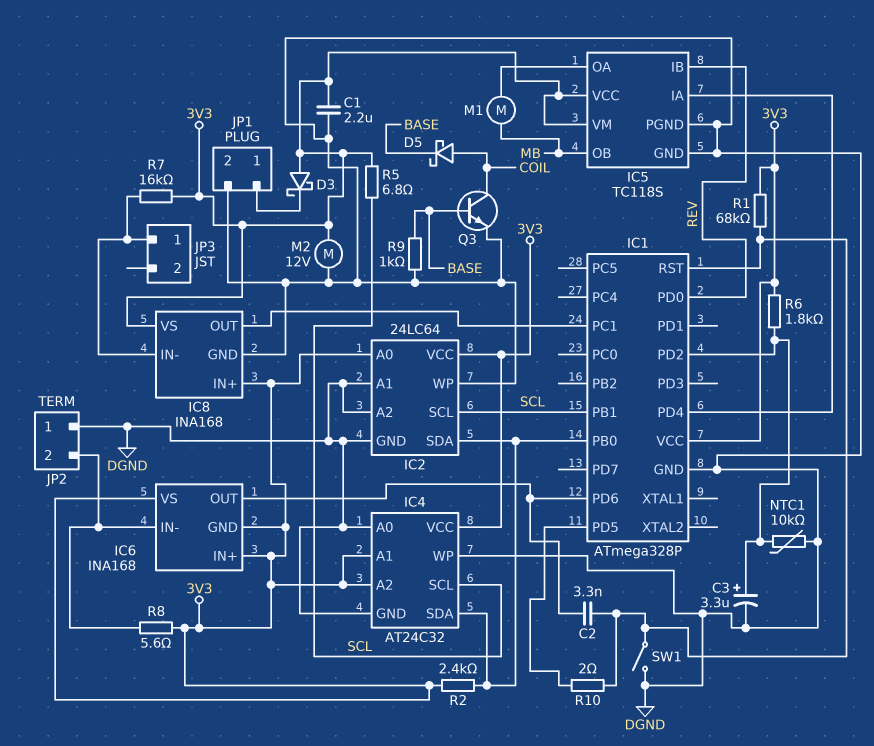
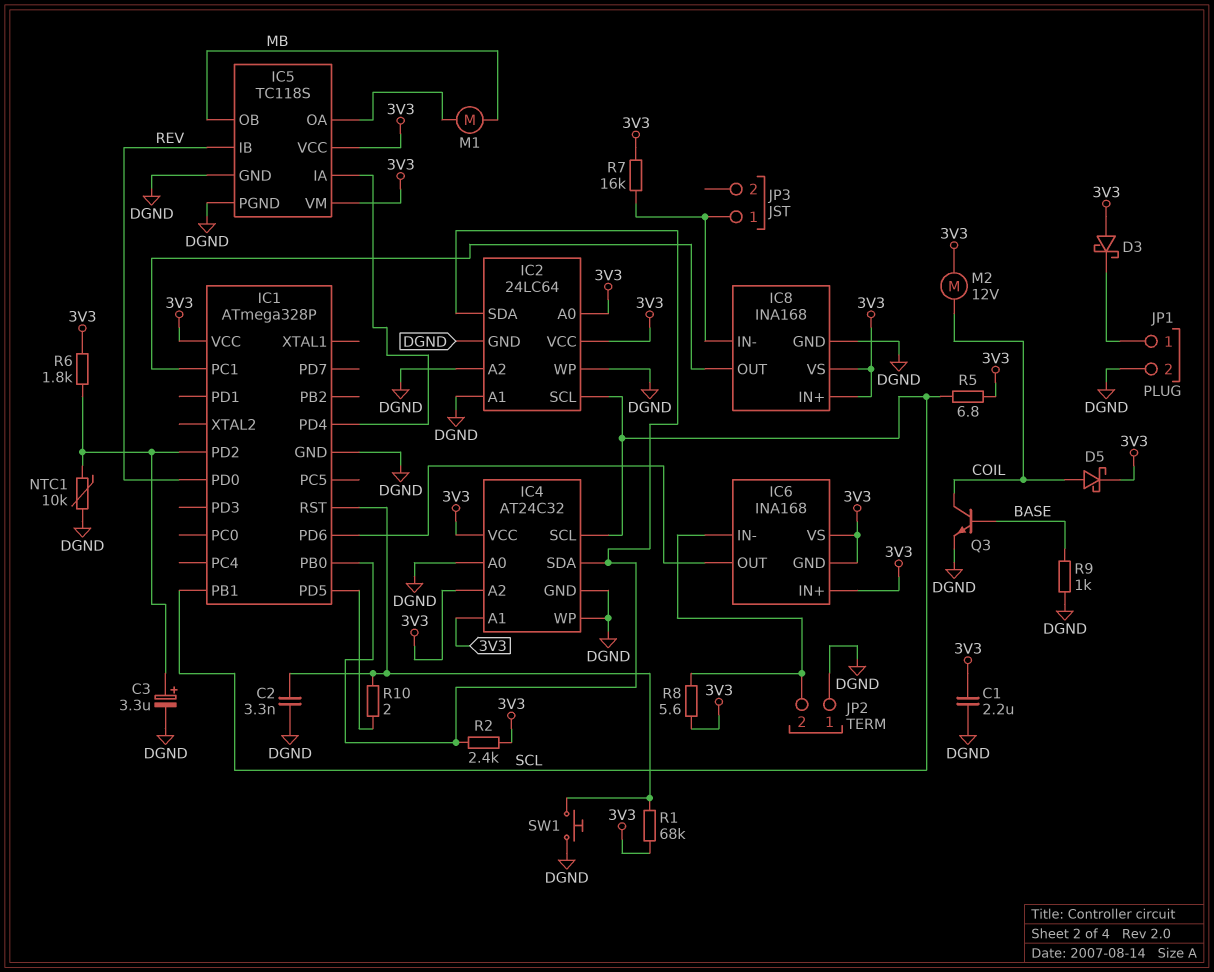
C2: 3.3nF (IC1/PD6, IC1/RST) -> 3.3nF (DGND, IC1/RST)
D5: schottky (A COIL, K BASE) -> schottky (A COIL, K 3V3)
M2: motor 12V (3V3, DGND) -> motor 12V (3V3, COIL)
SW1: switch (DGND, IC1/RST) -> button (DGND, IC1/RST)

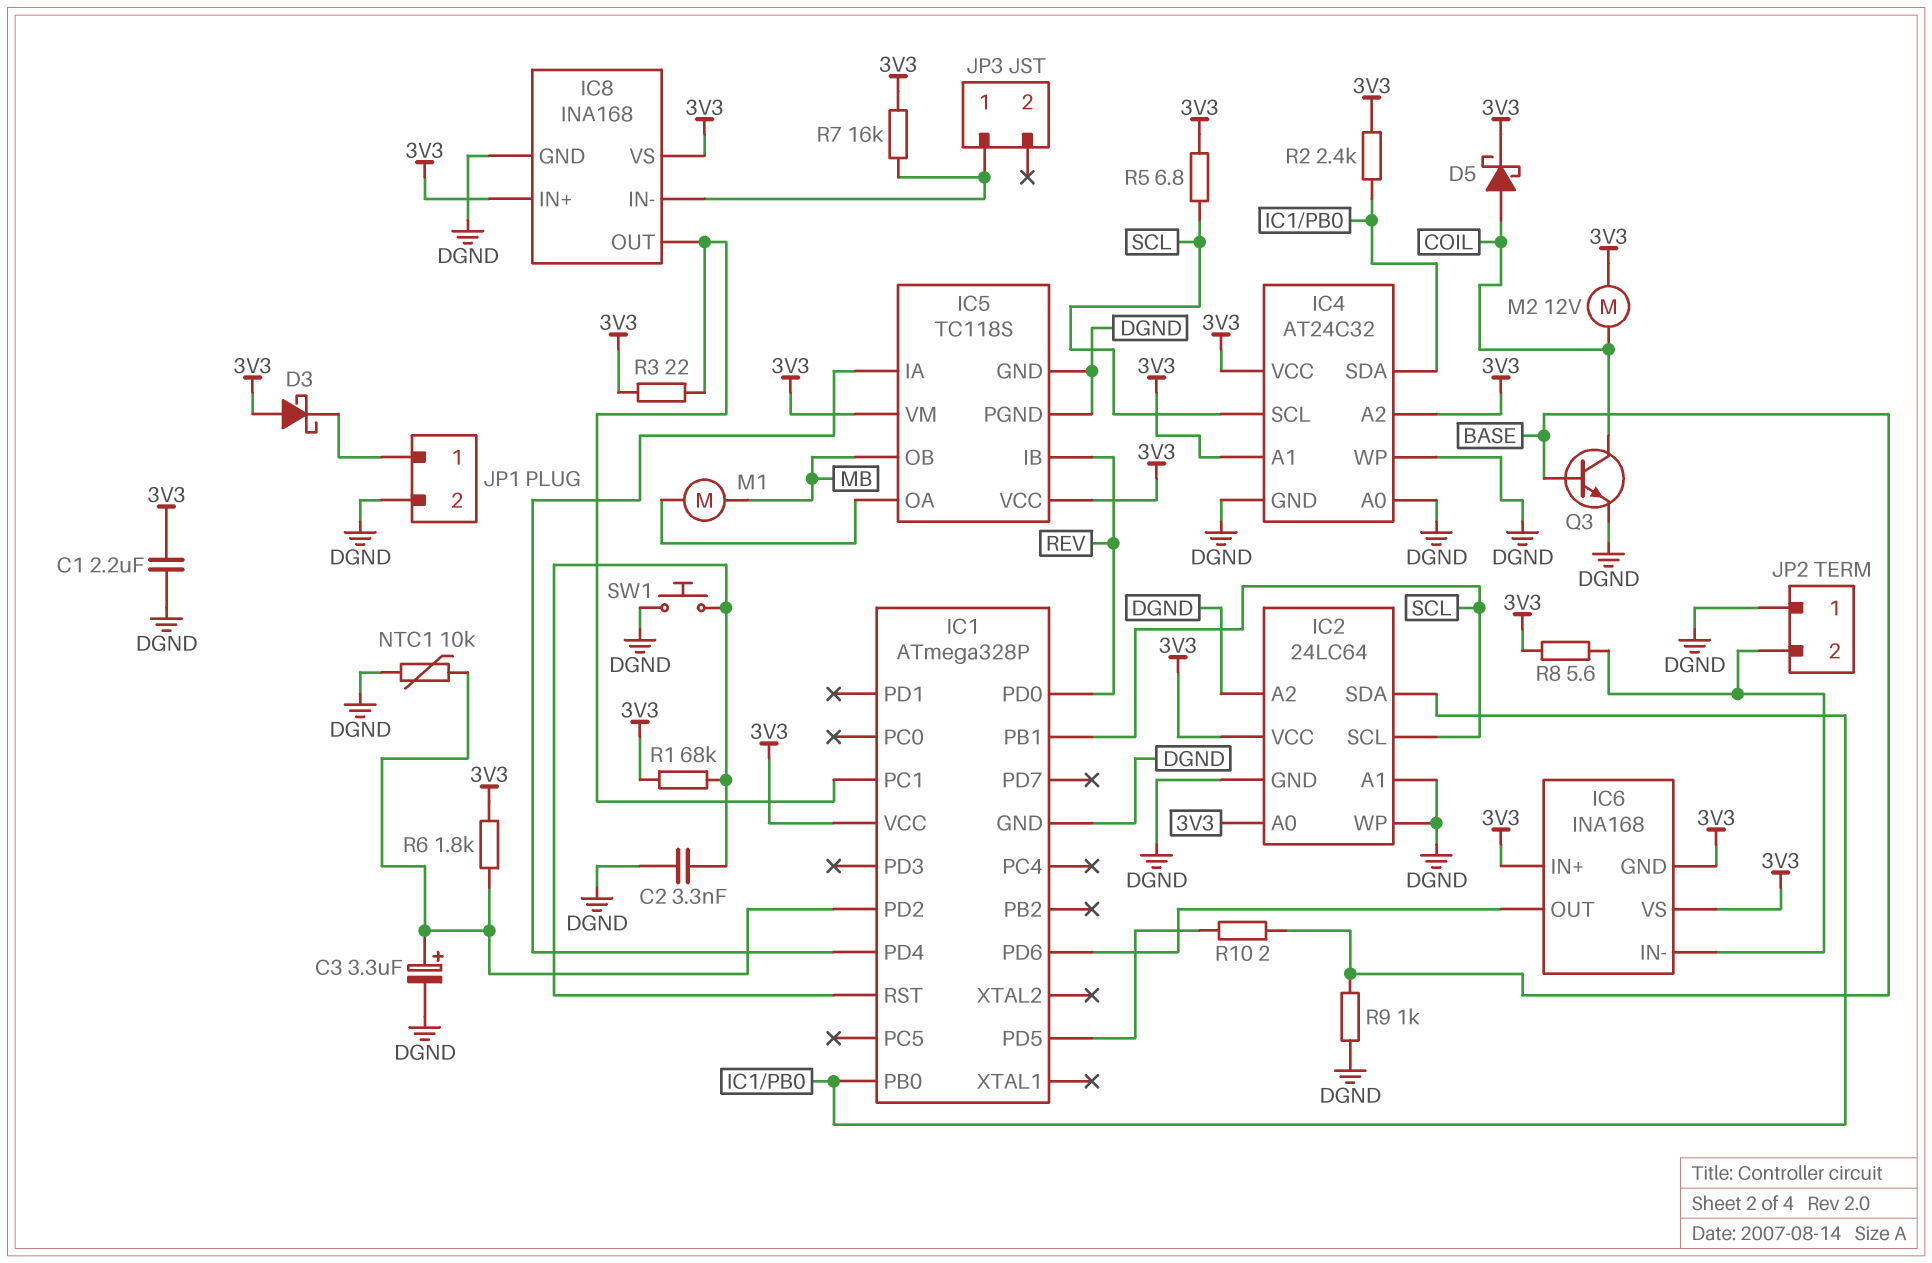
R3: none -> 22 (3V3, IC1/PC1)
R10: 2 (IC1/PD5, IC1/RST) -> 2 (BASE, IC1/PD5)

